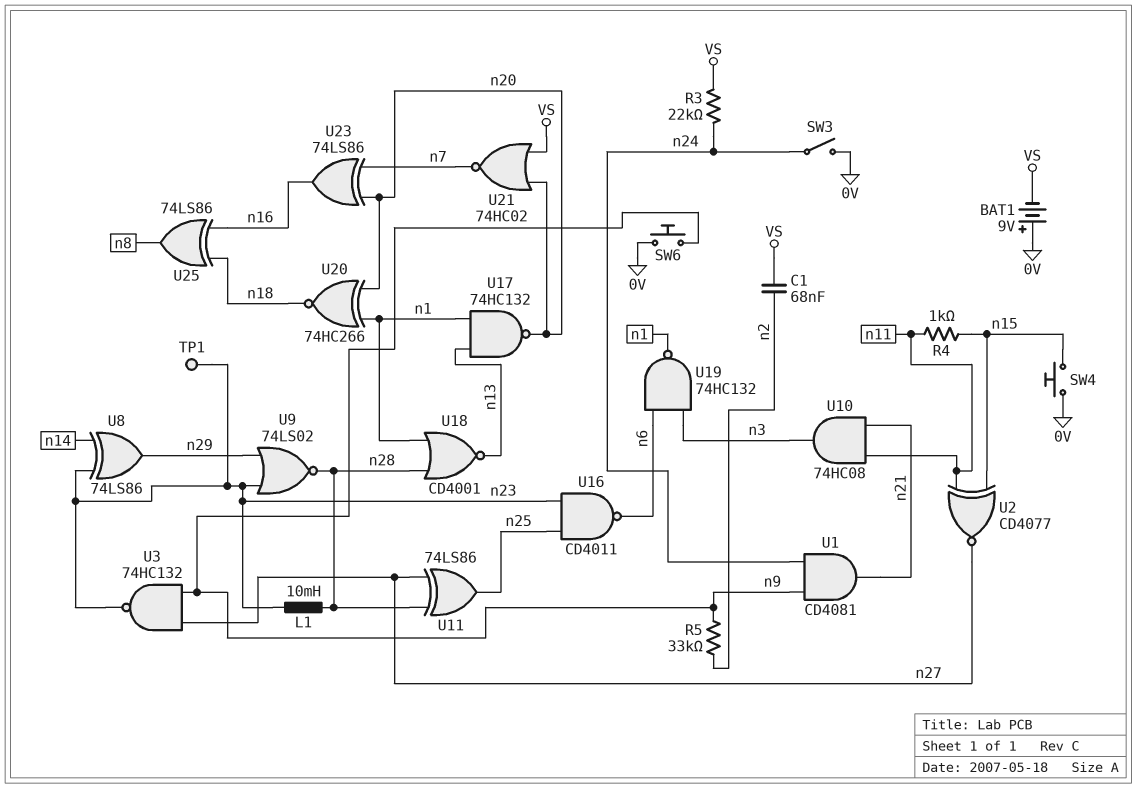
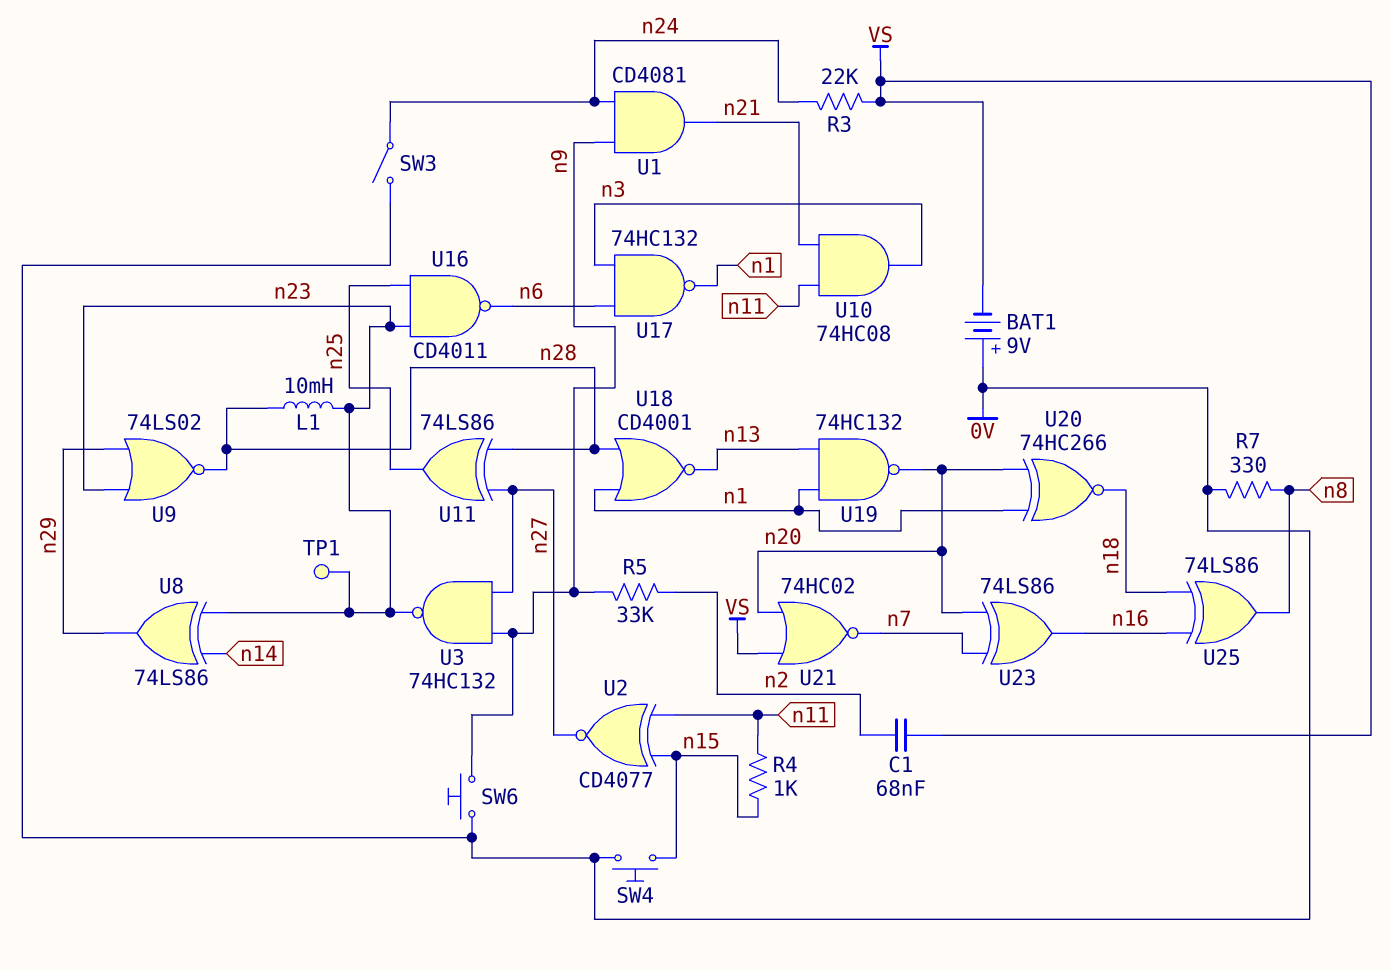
R7: none -> 330 (0V, n8)
U17: NAND 74HC132 (in n1, in n13, out n20) -> NAND 74HC132 (in n3, in n6, out n1)
U19: NAND 74HC132 (in n3, in n6, out n1) -> NAND 74HC132 (in n1, in n13, out n20)

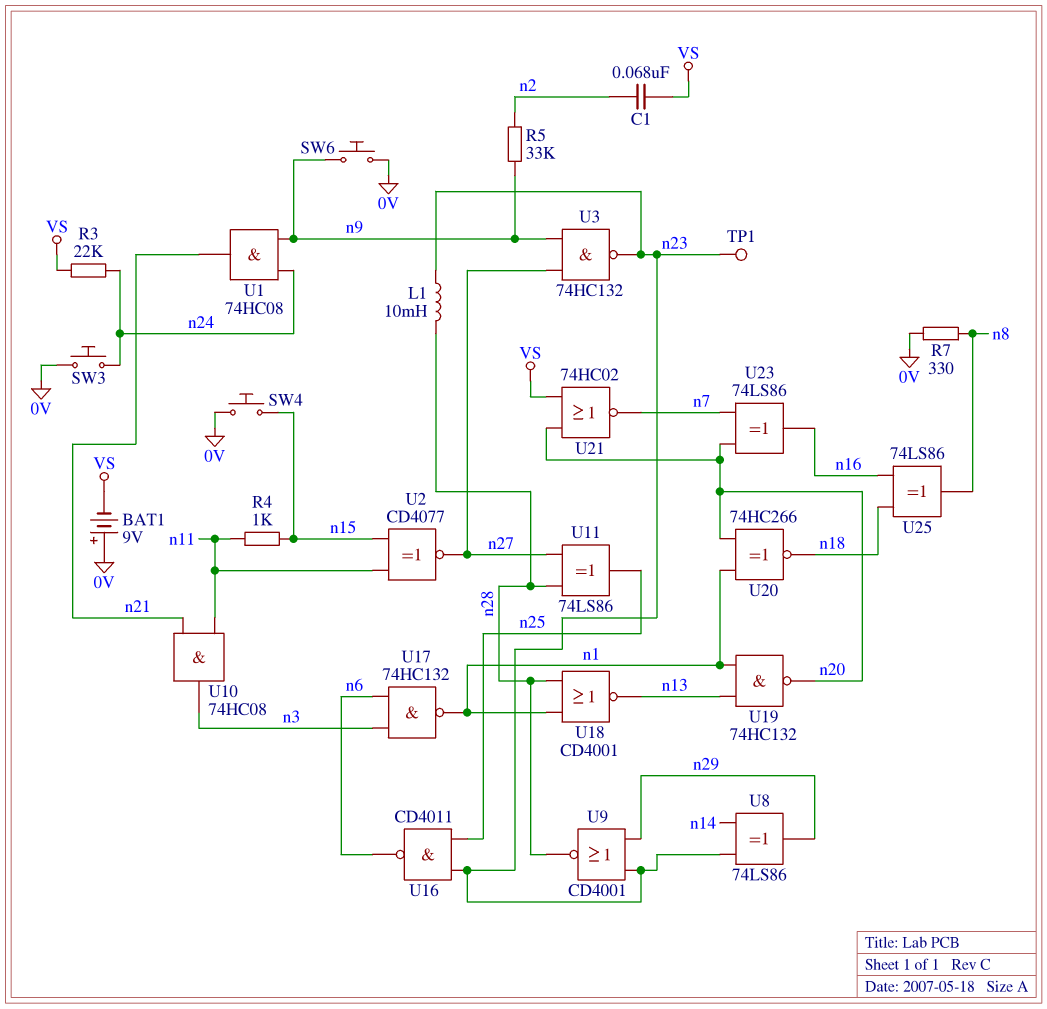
SW3: switch (0V, n24) -> button (0V, n24)
U1: AND CD4081 (in n9, in n24, out n21) -> AND 74HC08 (in n9, in n24, out n21)
U9: NOR 74LS02 (in n23, in n29, out n28) -> NOR CD4001 (in n23, in n29, out n28)

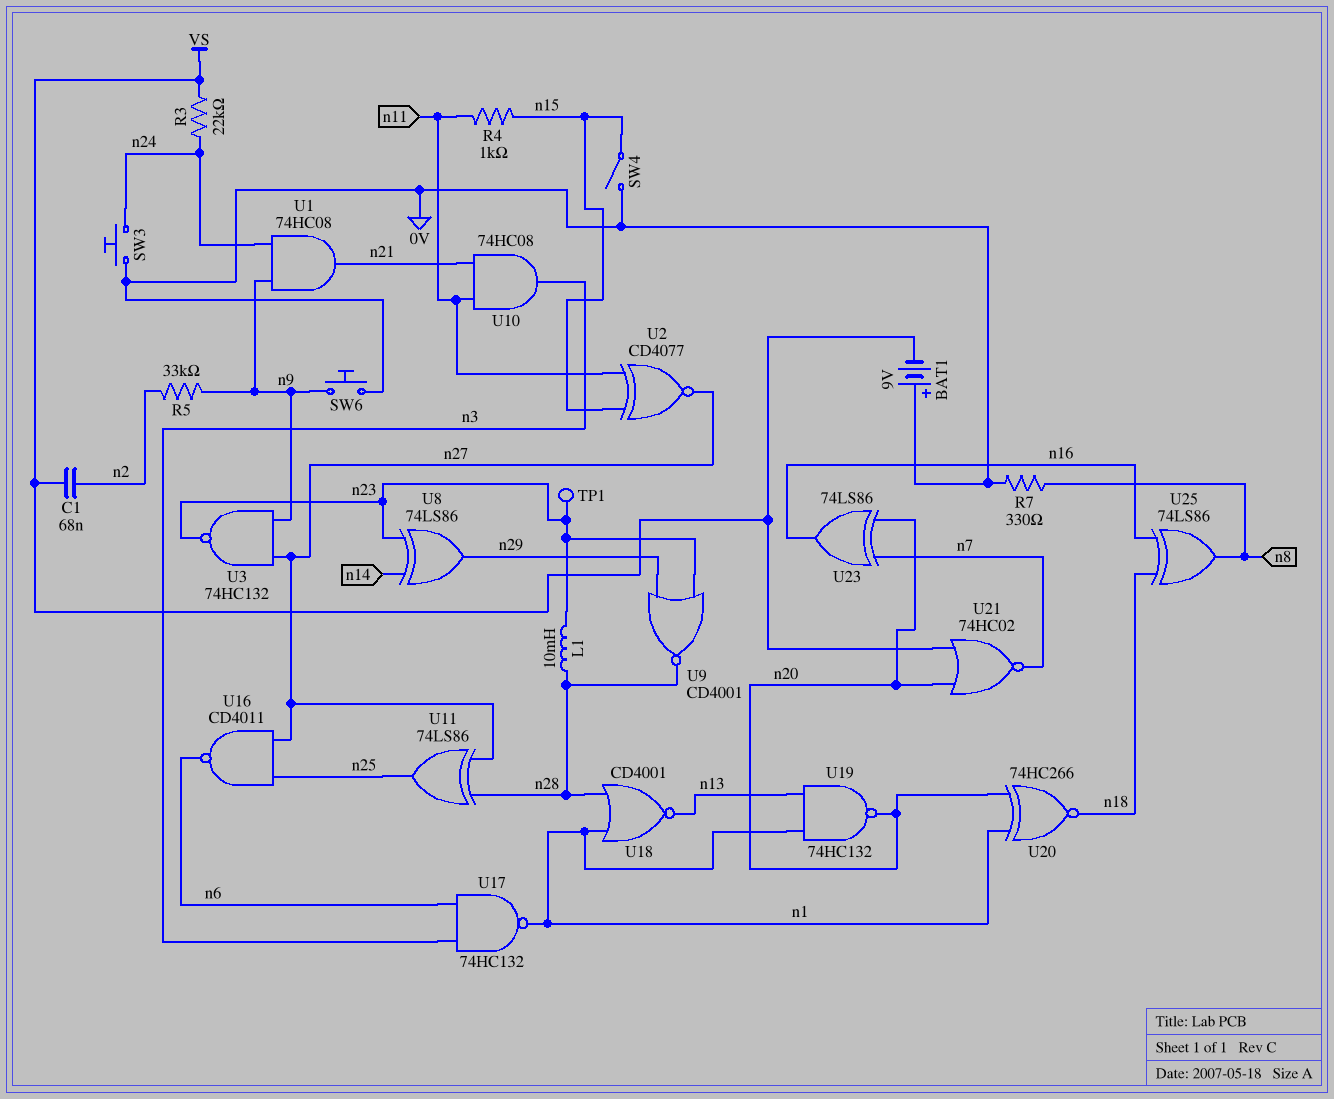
SW4: button (0V, n15) -> switch (0V, n15)
U16: NAND CD4011 (in n23, in n25, out n6) -> NAND CD4011 (in n25, in n27, out n6)

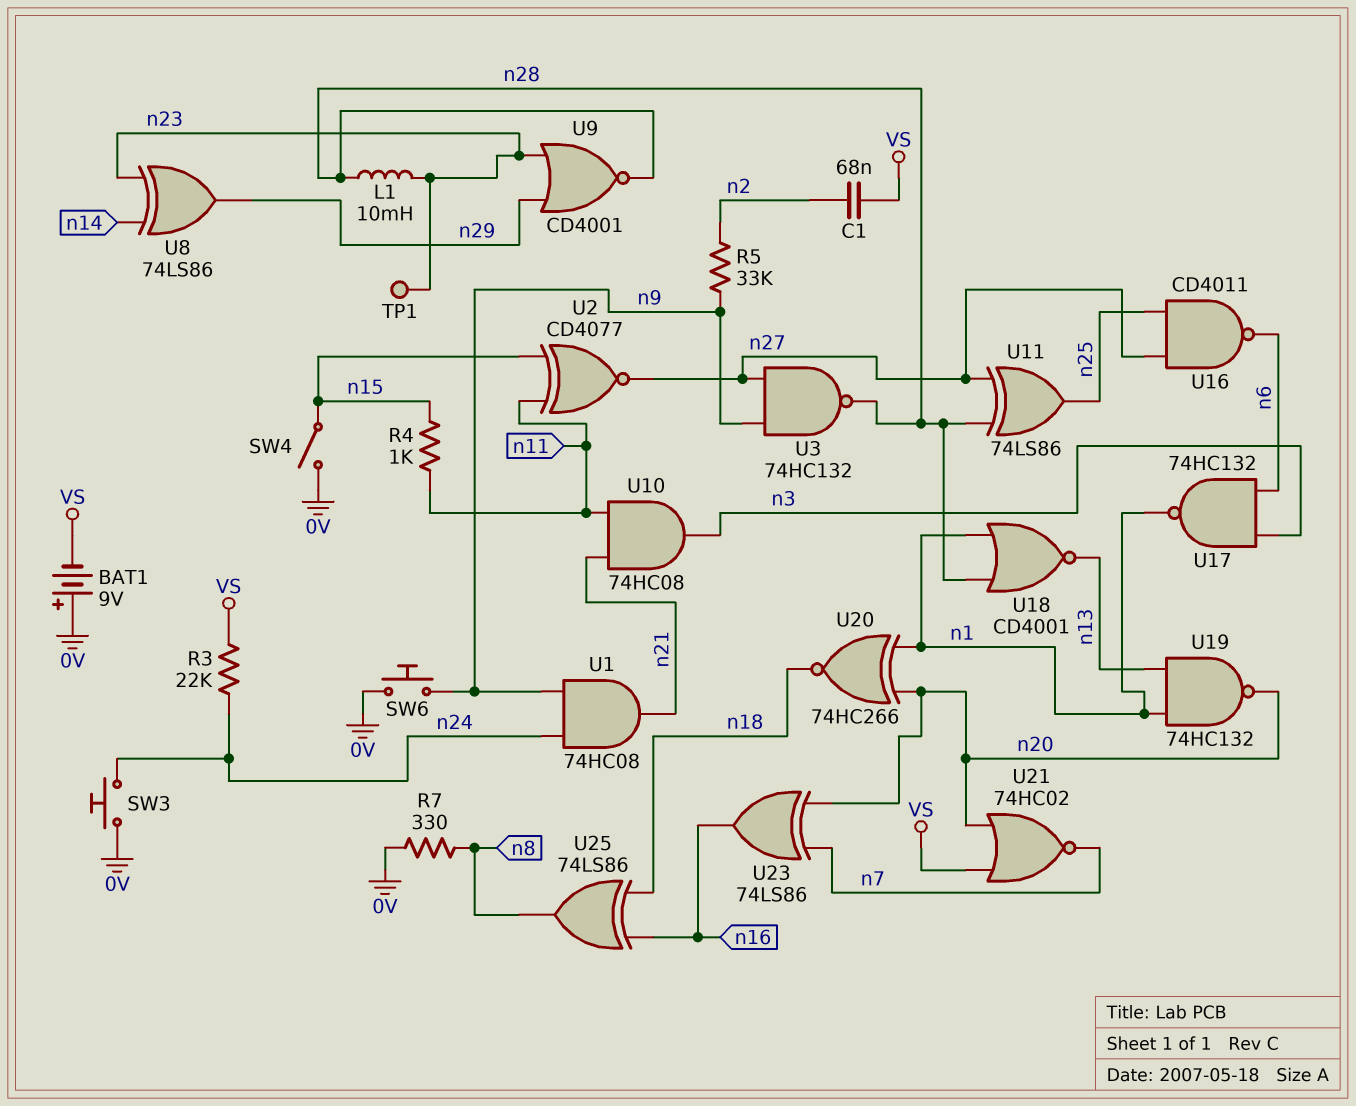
U3: NAND 74HC132 (in n9, in n27, out n23) -> NAND 74HC132 (in n9, in n27, out n28)

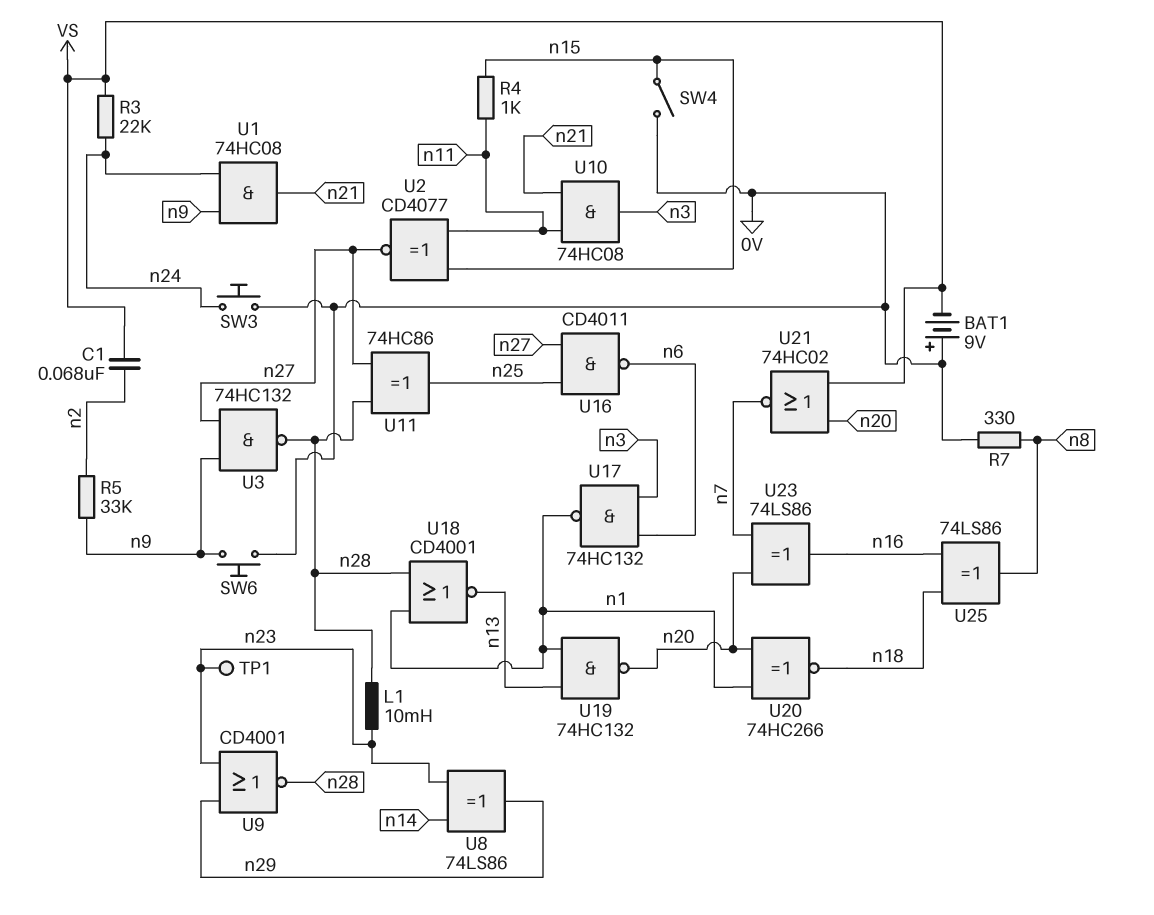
U11: XOR 74LS86 (in n27, in n28, out n25) -> XOR 74HC86 (in n27, in n28, out n25)

